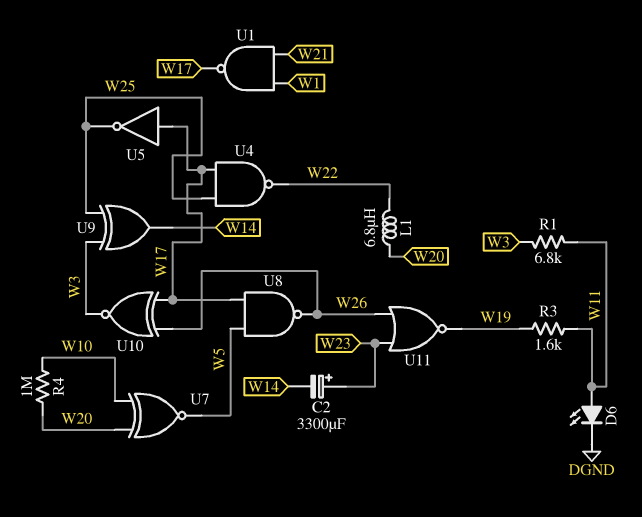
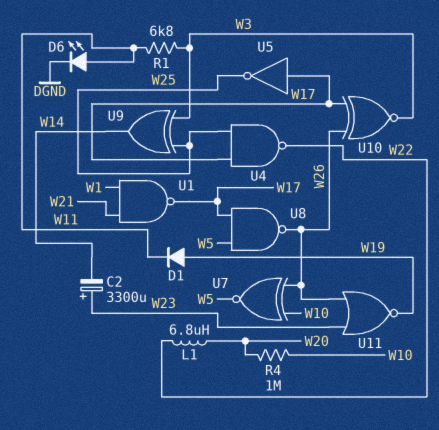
D1: none -> diode (A W19, K W11)
R3: 1.6k (W11, W19) -> none
U7: XNOR (in W10, in W20, out W5) -> XNOR (in W10, in W26, out W5)

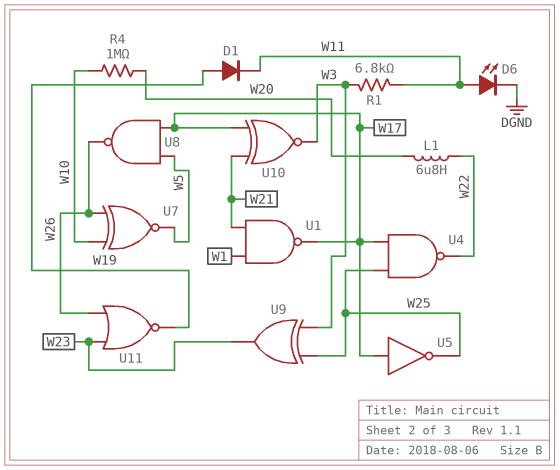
C2: 3300uF (plus W23, minus W14) -> none
U9: XOR (in W3, in W25, out W14) -> XOR (in W3, in W25, out W23)
U10: XNOR (in W17, in W26, out W3) -> XNOR (in W17, in W21, out W3)

